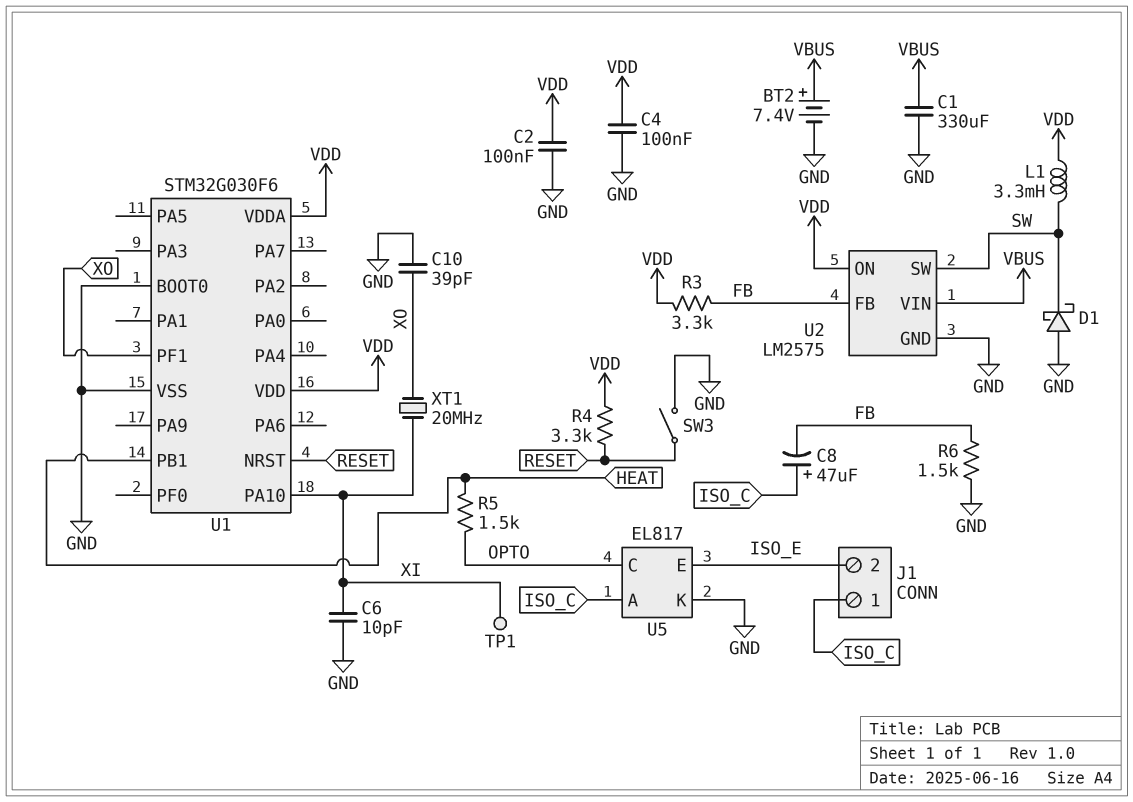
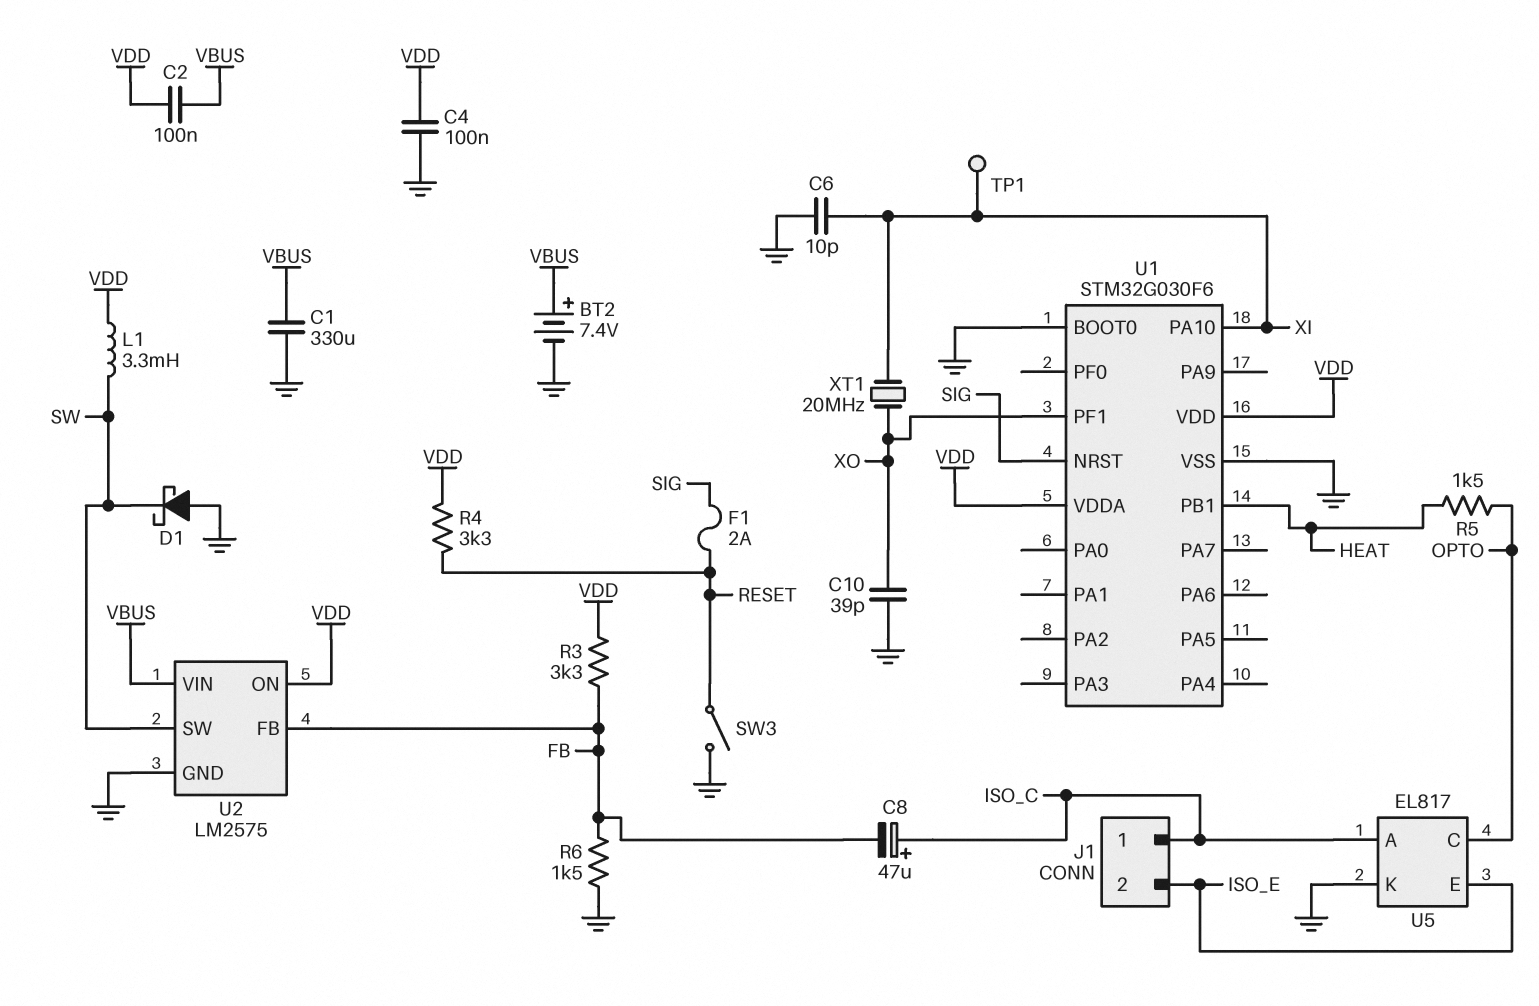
C2: 100nF (GND, VDD) -> 100nF (VBUS, VDD)
F1: none -> 2A (RESET, SIG)
U1 pin NRST: RESET -> SIG

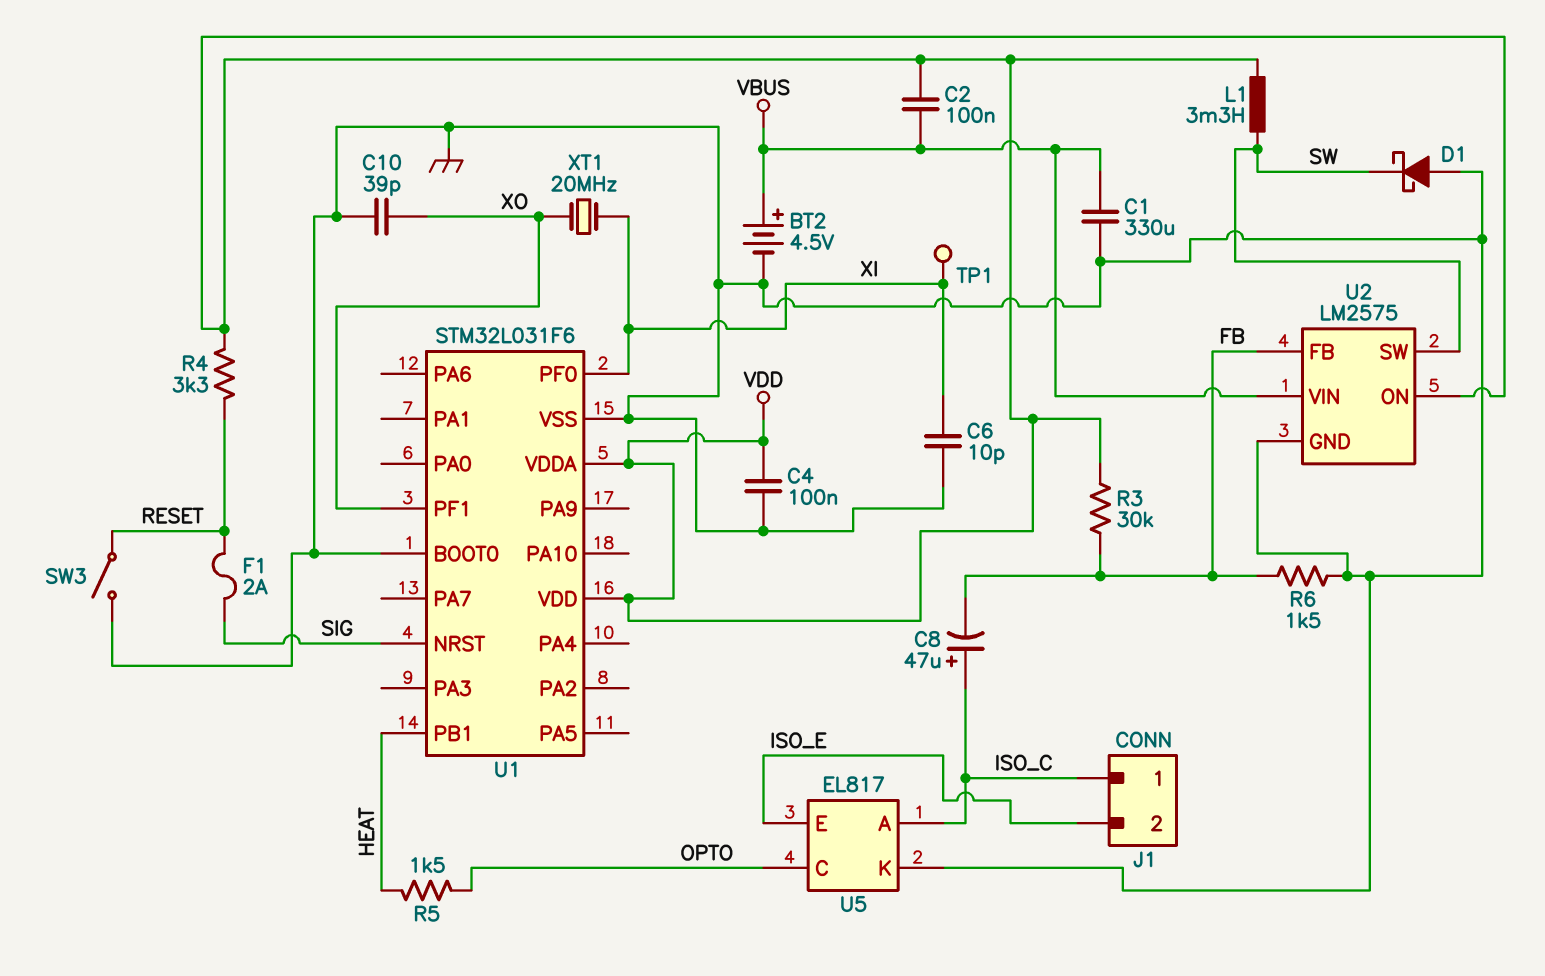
BT2: 7.4V (plus VBUS, minus GND) -> 4.5V (plus VBUS, minus GND)
R3: 3.3k (FB, VDD) -> 30k (FB, VDD)
U1: STM32G030F6 -> STM32L031F6
U1 pin PA10: XI -> none
U1 pin PF0: none -> XI

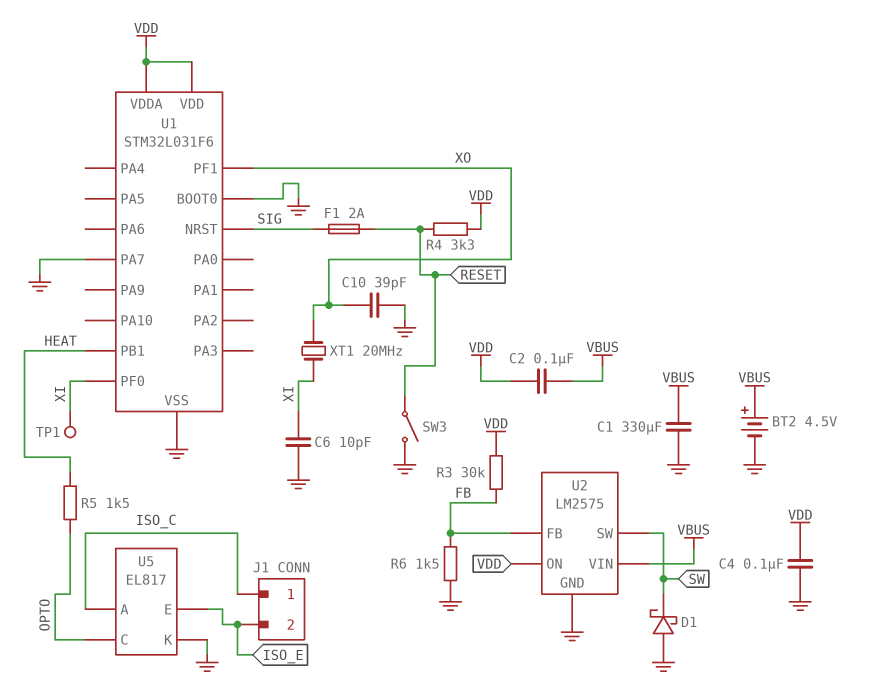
C8: 47uF (plus ISO_C, minus FB) -> none
L1: 3.3mH (SW, VDD) -> none
U1 pin PA7: none -> GND

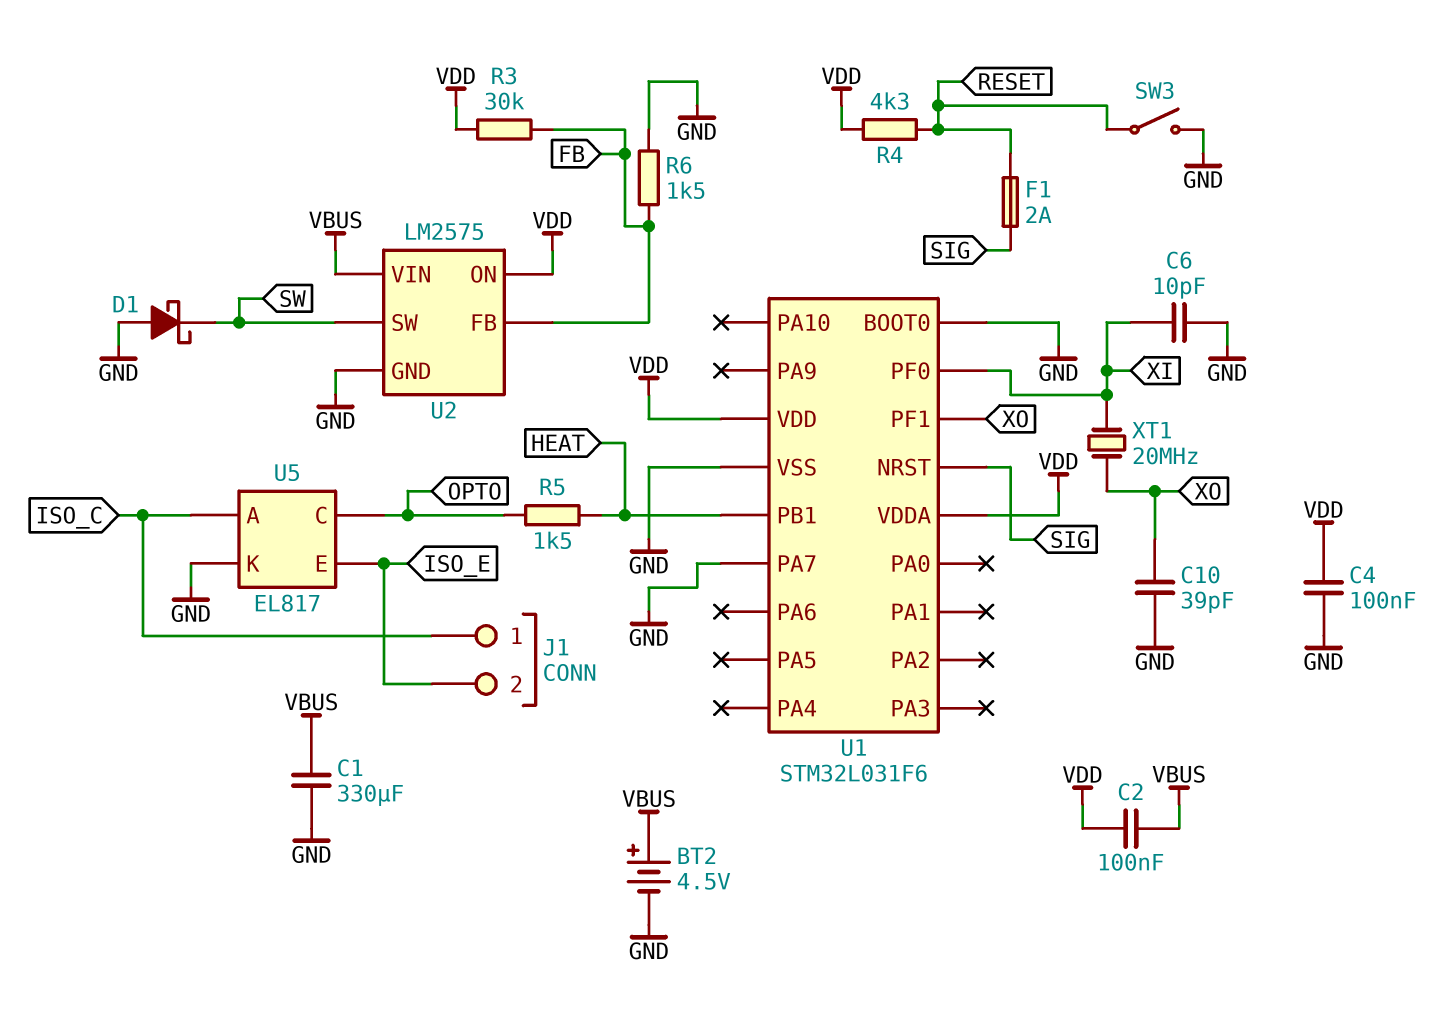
R4: 3.3k (RESET, VDD) -> 4.3k (RESET, VDD)
TP1: test point (XI) -> none

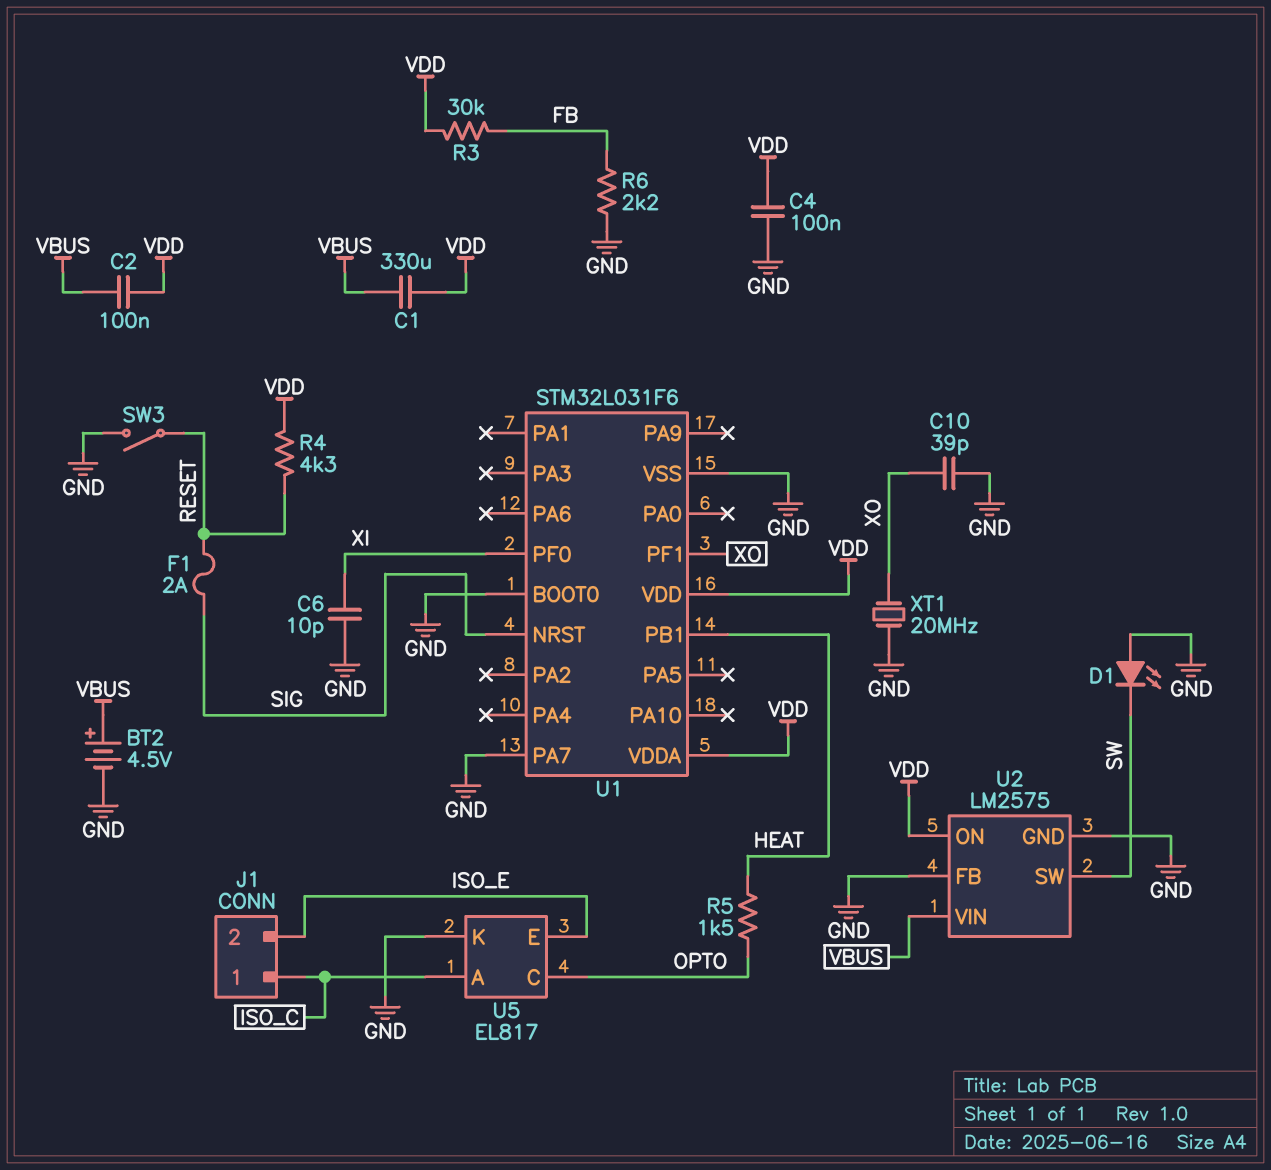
C1: 330uF (GND, VBUS) -> 330uF (VBUS, VDD)
D1: schottky (A GND, K SW) -> LED (A GND, K SW)
R6: 1.5k (FB, GND) -> 2.2k (FB, GND)
U2 pin FB: FB -> GND
XT1: 20MHz (XI, XO) -> 20MHz (GND, XO)

